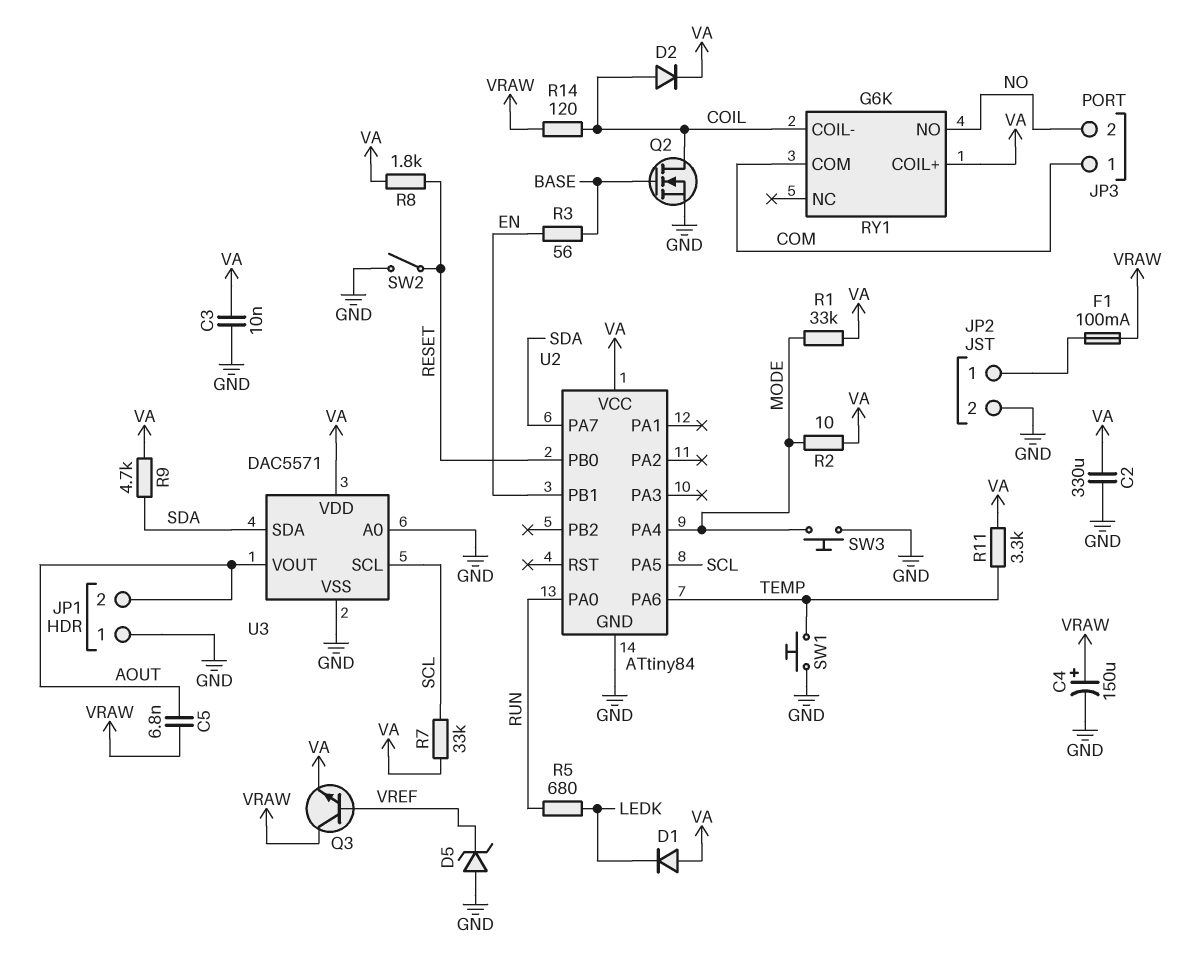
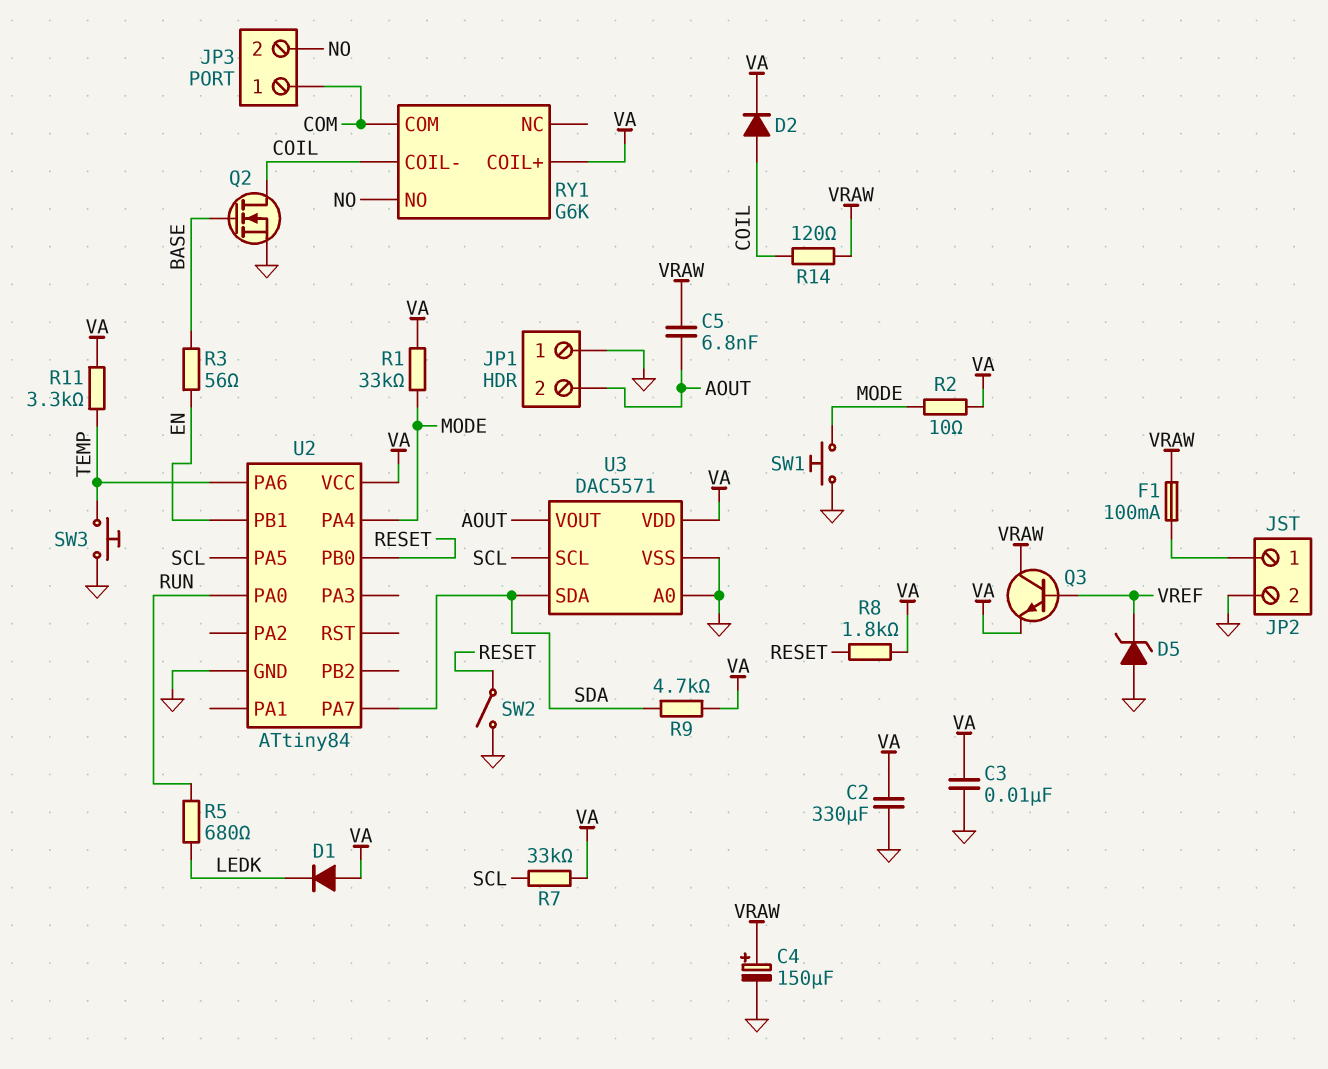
SW1: button (GND, TEMP) -> button (GND, MODE)
SW3: button (GND, MODE) -> button (GND, TEMP)

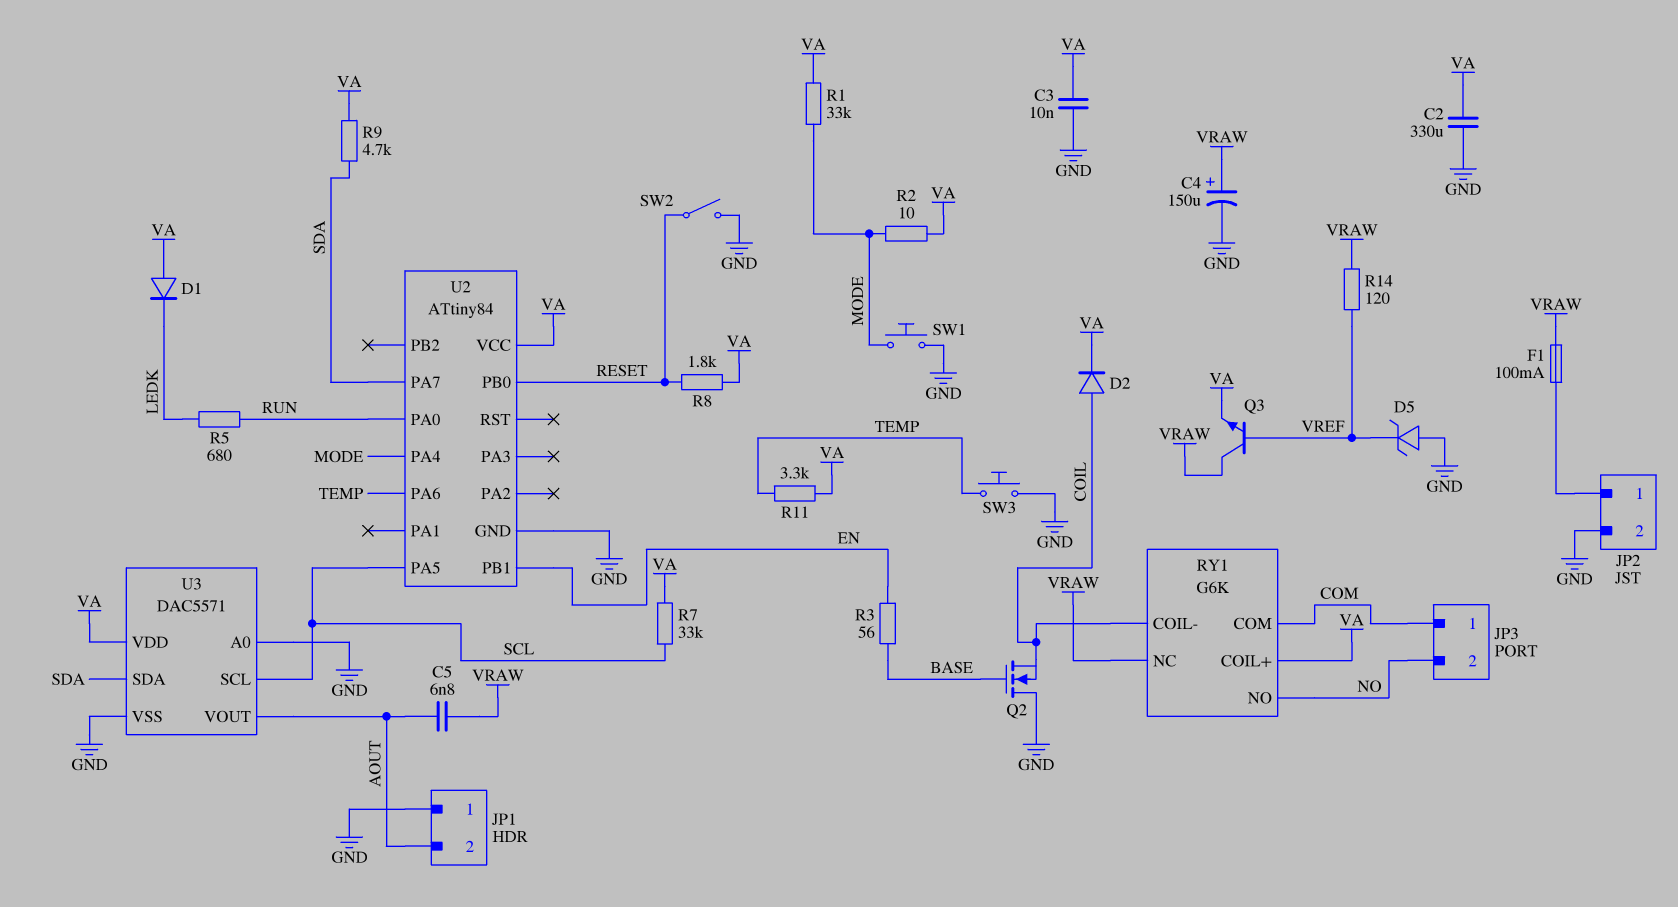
Q2: NMOS (G BASE, D COIL, S GND) -> NMOS (G BASE, D GND, S COIL)
R14: 120 (COIL, VRAW) -> 120 (VRAW, VREF)
RY1 pin NC: none -> VRAW

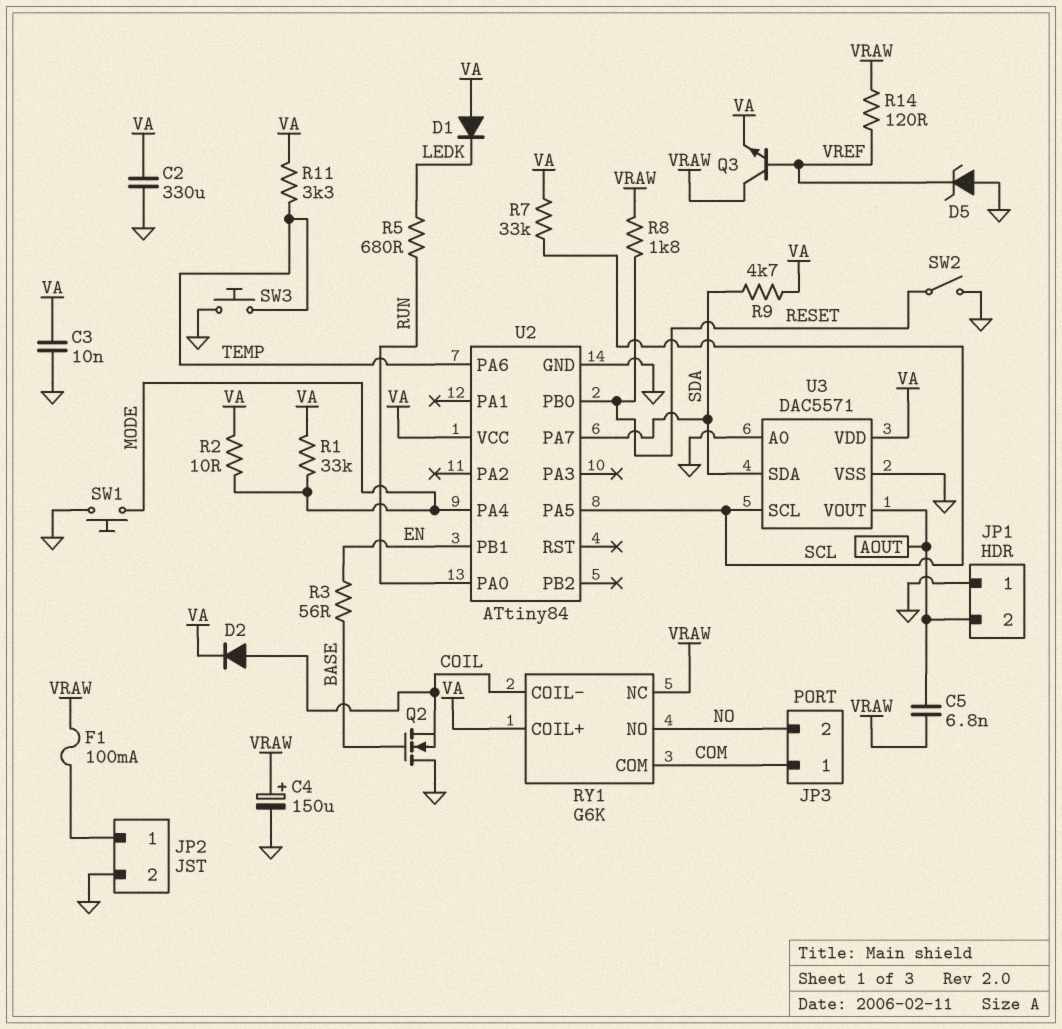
R8: 1.8k (RESET, VA) -> 1.8k (RESET, VRAW)

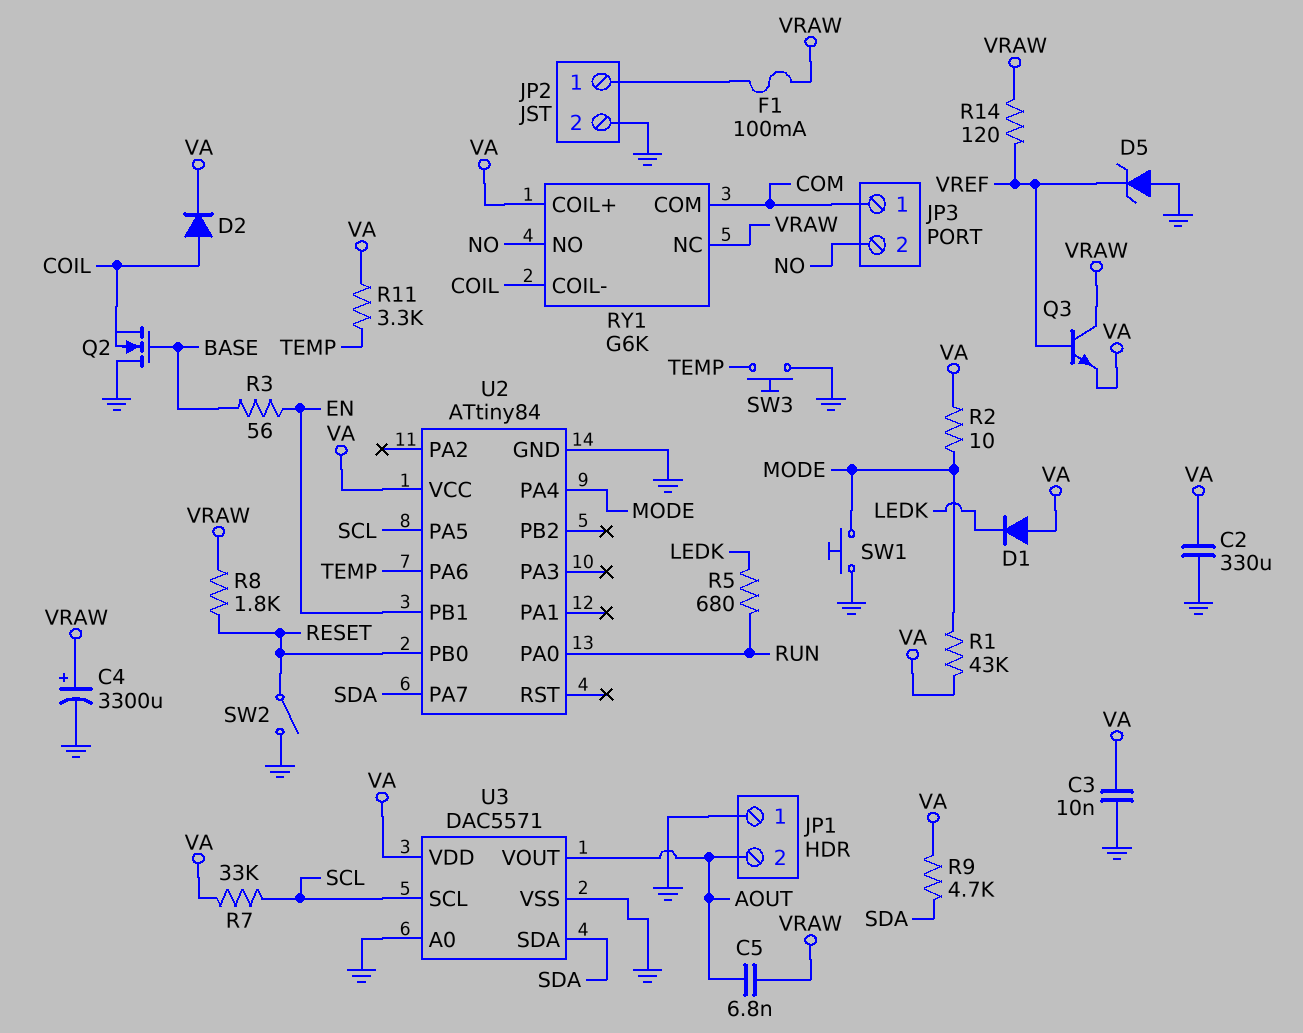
C4: 150uF (plus VRAW, minus GND) -> 3300uF (plus VRAW, minus GND)
R1: 33k (MODE, VA) -> 43k (MODE, VA)

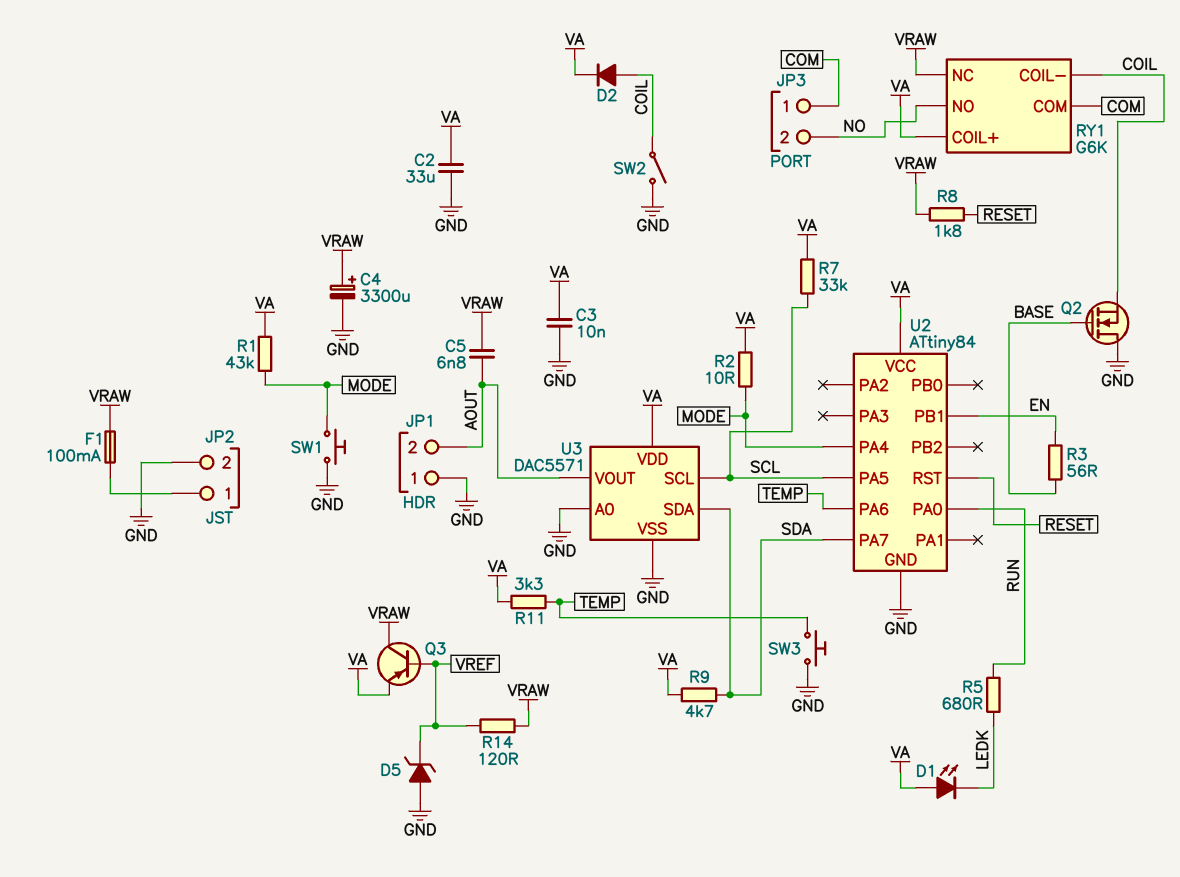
C2: 330uF (GND, VA) -> 33uF (GND, VA)
D1: diode (A VA, K LEDK) -> LED (A VA, K LEDK)
Q3: NPN (B VREF, C VRAW, E VA) -> PNP (B VREF, C VRAW, E VA)
SW2: switch (GND, RESET) -> switch (COIL, GND)
U2 pin PB0: RESET -> none
U2 pin RST: none -> RESET

